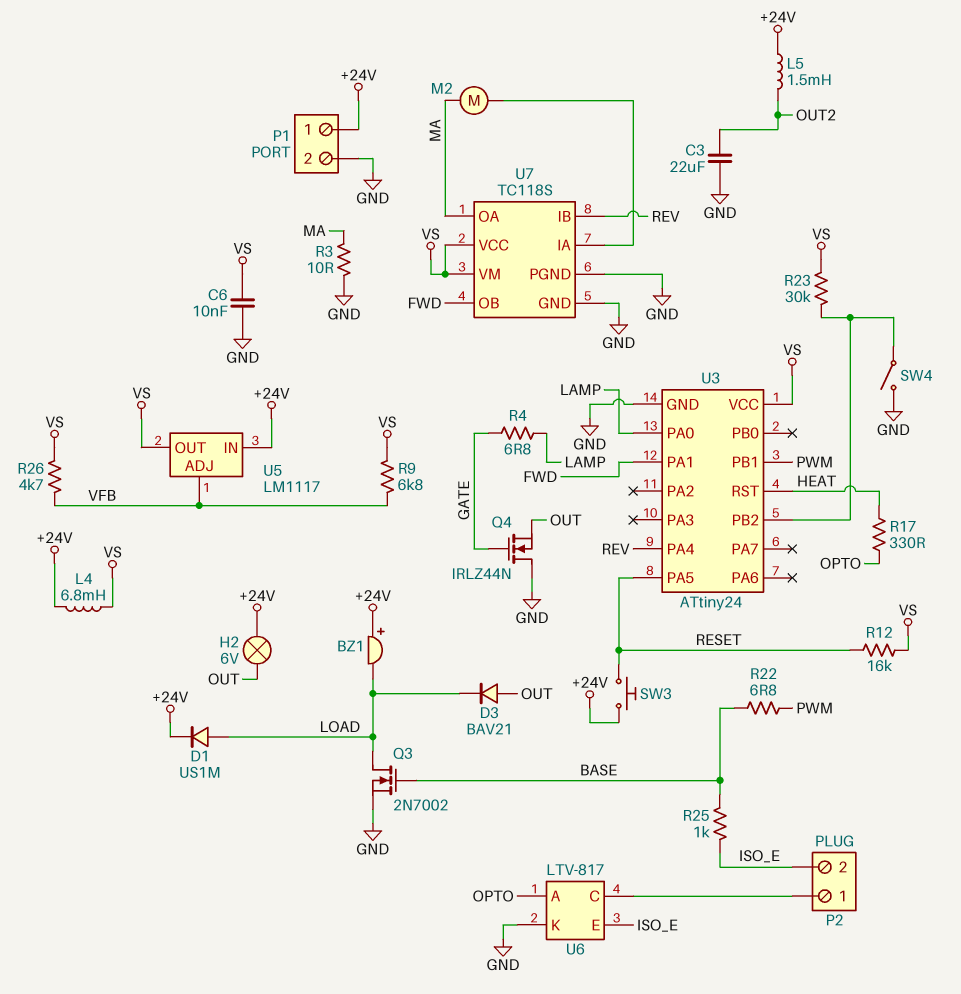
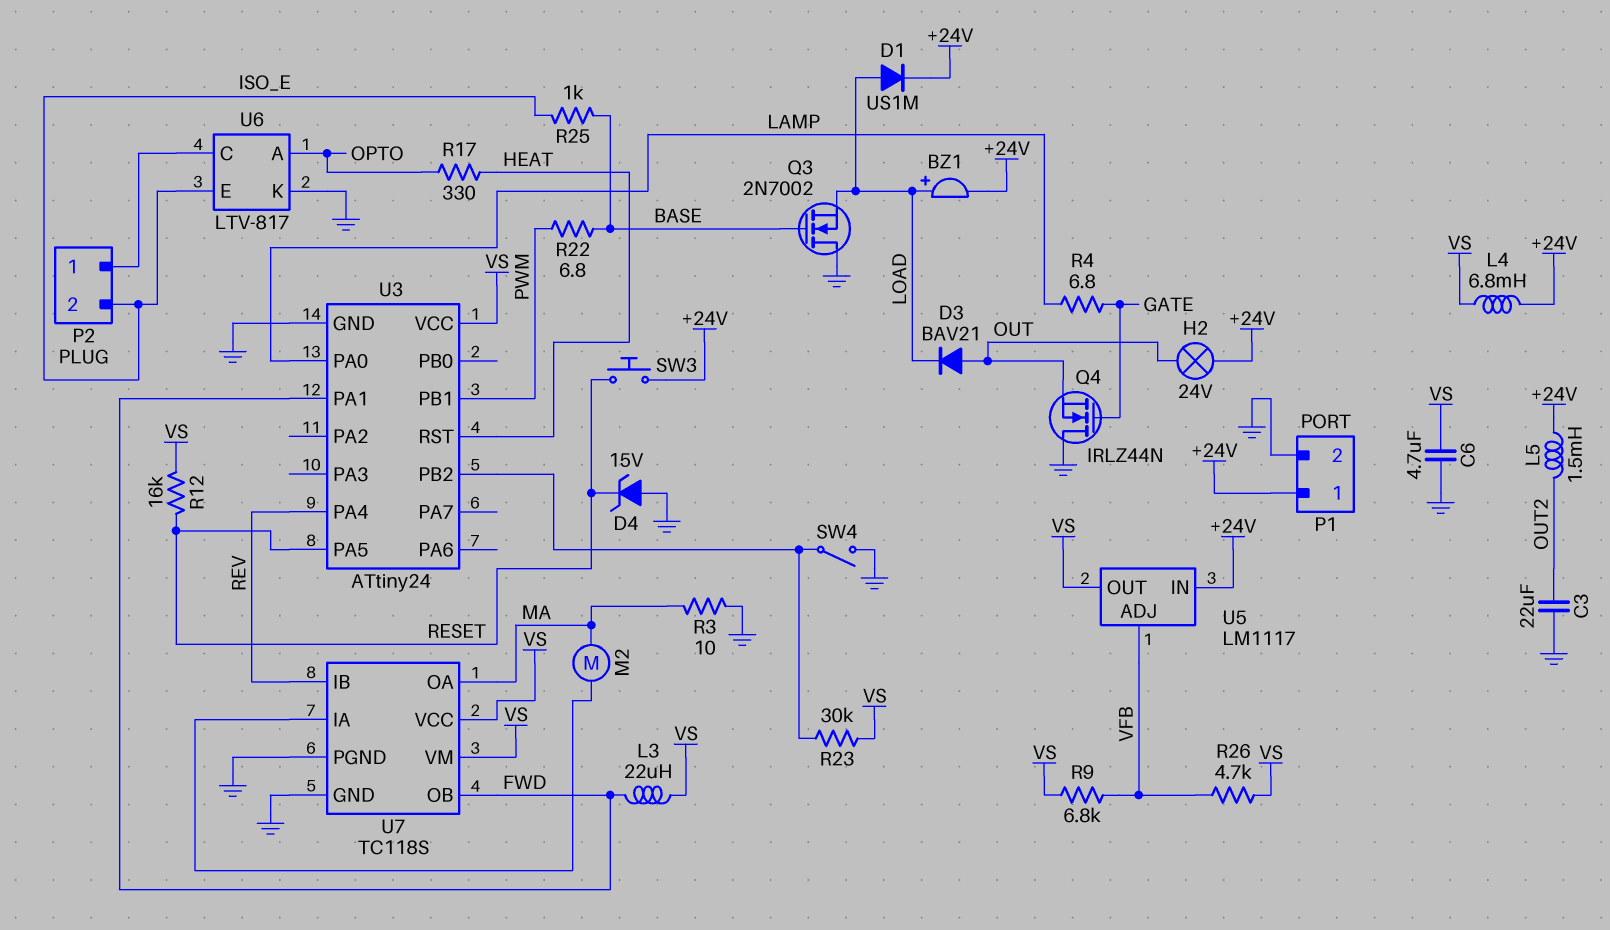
BZ1: buzzer (plus +24V, minus LOAD) -> buzzer (plus LOAD, minus +24V)
C6: 10nF (GND, VS) -> 4.7uF (GND, VS)
D4: none -> zener 15V (A GND, K RESET)
H2: lamp 6V (+24V, OUT) -> lamp 24V (+24V, OUT)
L3: none -> 22uH (FWD, VS)
Q3: NMOS 2N7002 (G BASE, D LOAD, S GND) -> NMOS 2N7002 (G BASE, D GND, S LOAD)

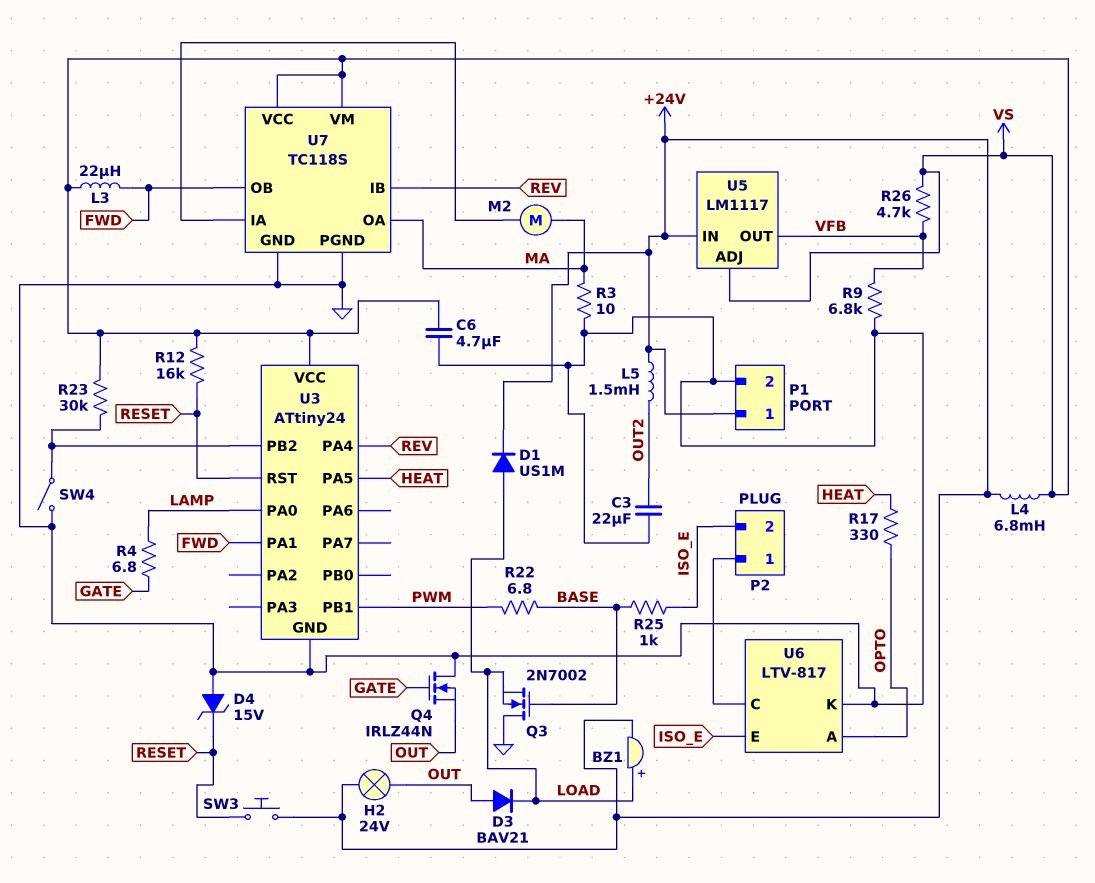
R9: 6.8k (VFB, VS) -> 6.8k (GND, VFB)
U3 pin PA5: RESET -> HEAT
U3 pin RST: HEAT -> RESET
U5 pin ADJ: VFB -> VS
U5 pin OUT: VS -> VFB

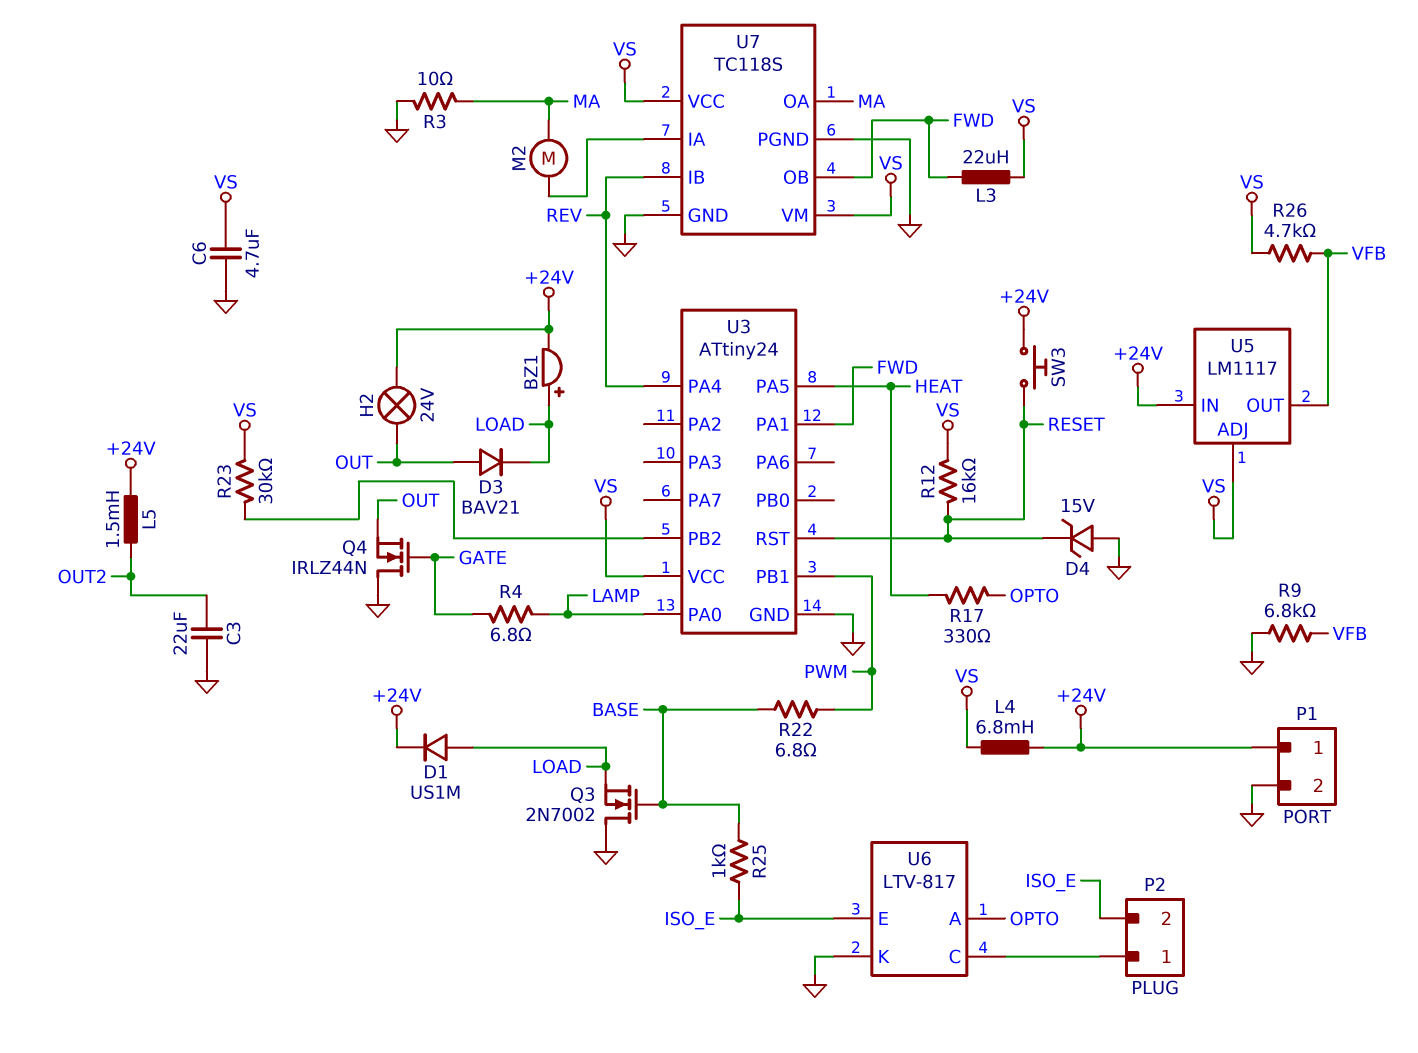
SW4: switch (GND, U3/PB2) -> none

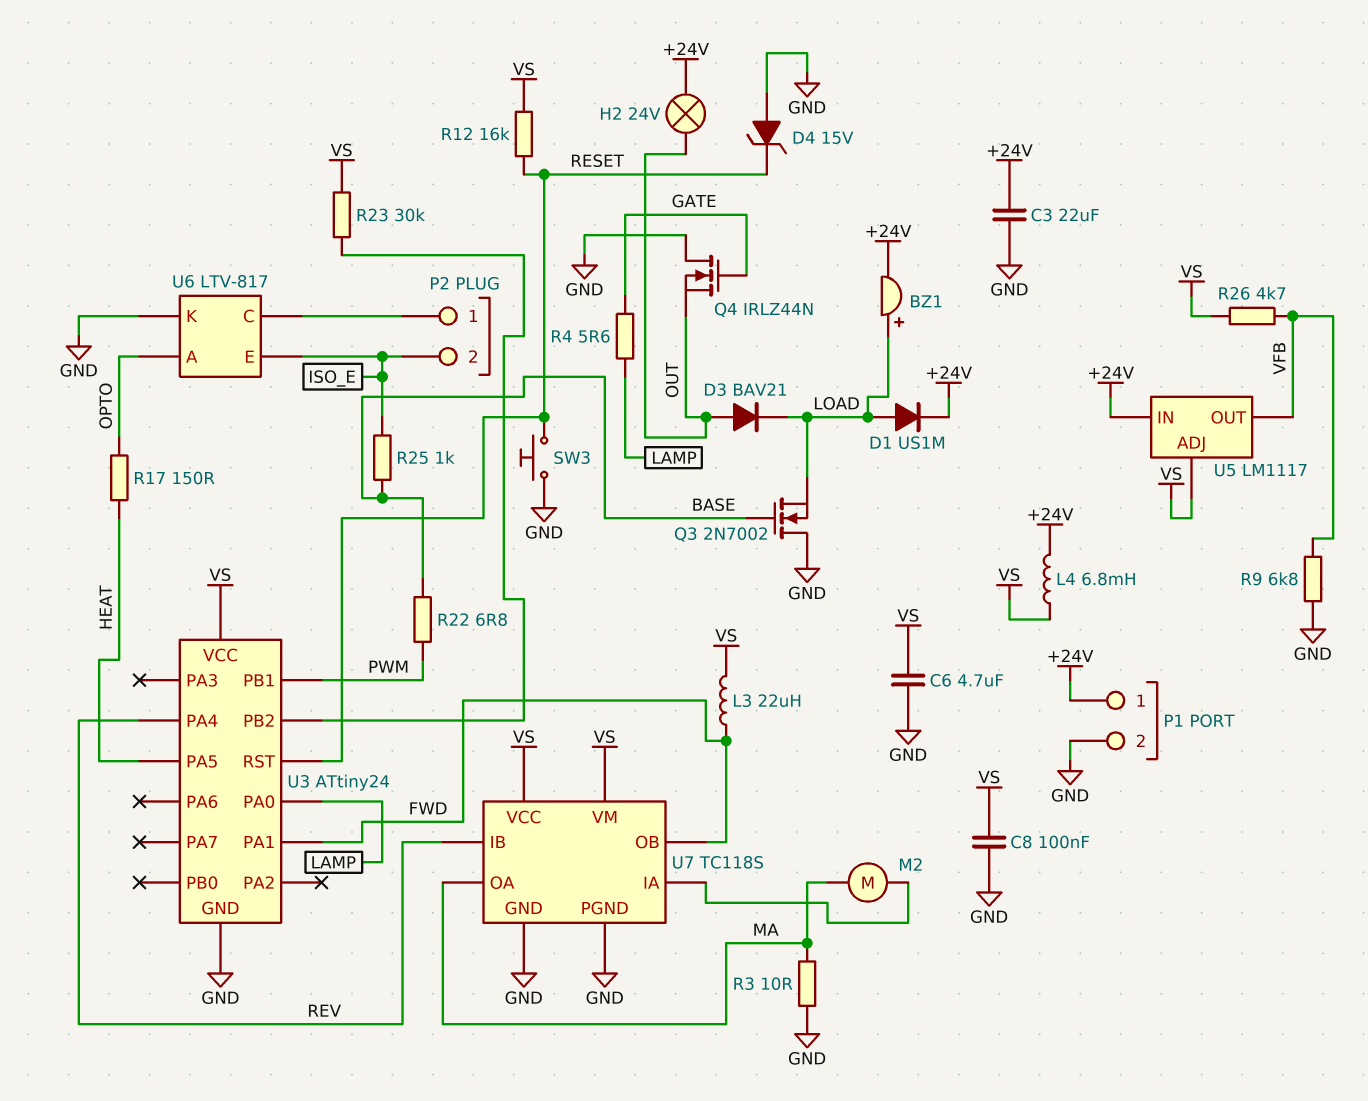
C3: 22uF (GND, OUT2) -> 22uF (+24V, GND)
C8: none -> 100nF (GND, VS)
L5: 1.5mH (+24V, OUT2) -> none
R4: 6.8 (GATE, LAMP) -> 5.6 (GATE, LAMP)
R17: 330 (HEAT, OPTO) -> 150 (HEAT, OPTO)
SW3: button (+24V, RESET) -> button (GND, RESET)

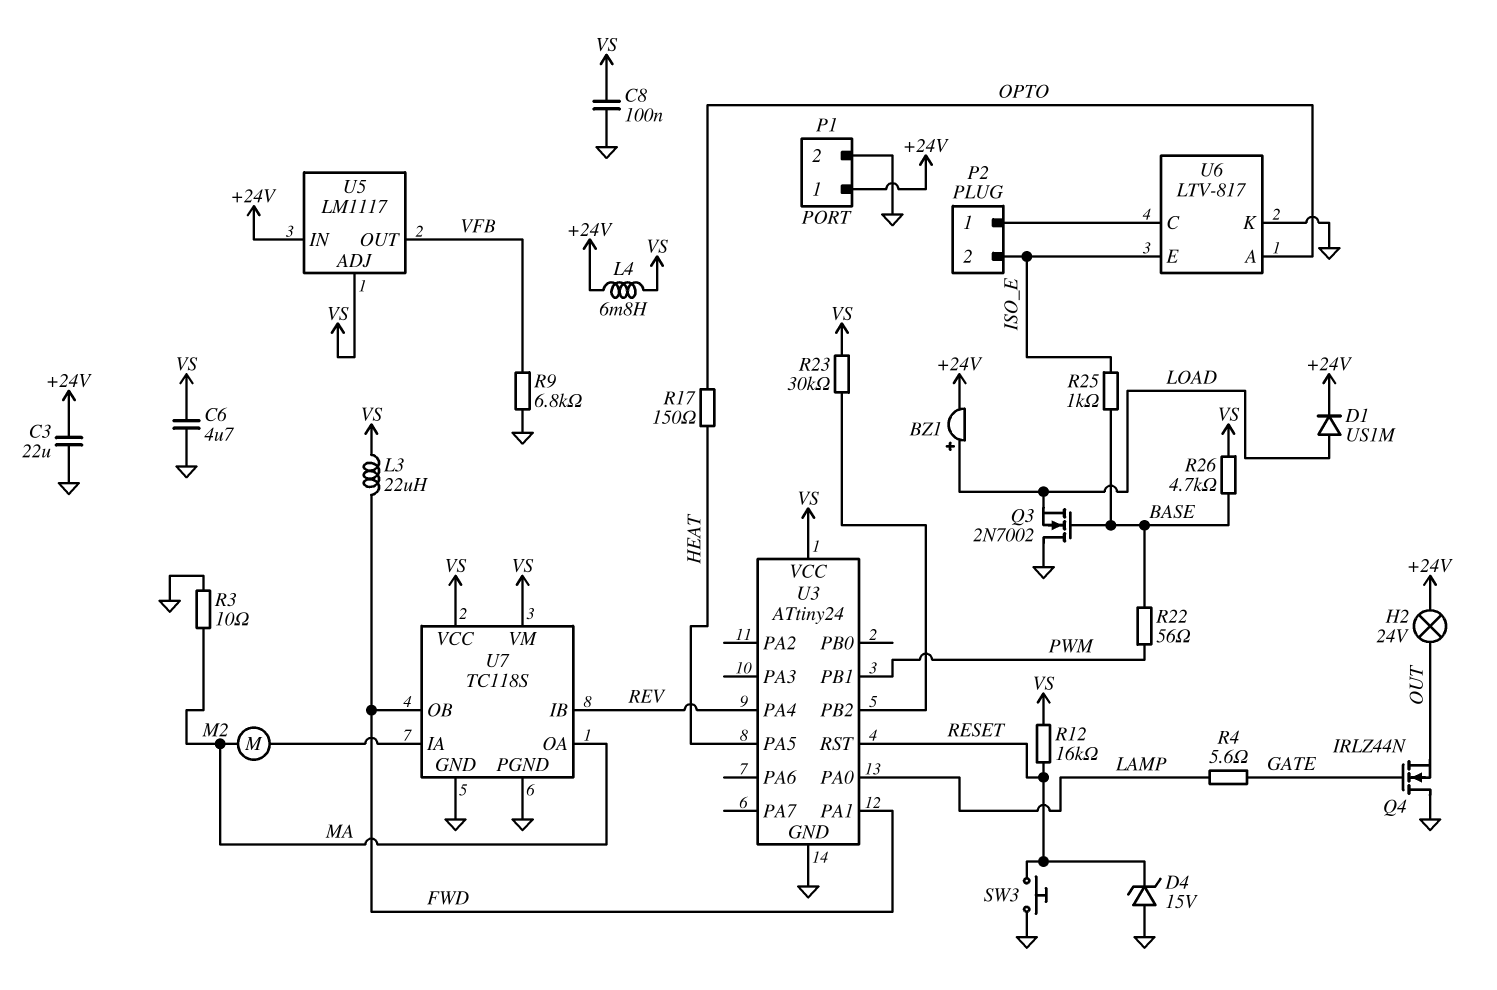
D3: diode BAV21 (A OUT, K LOAD) -> none
R22: 6.8 (BASE, PWM) -> 56 (BASE, PWM)
R26: 4.7k (VFB, VS) -> 4.7k (BASE, VS)

